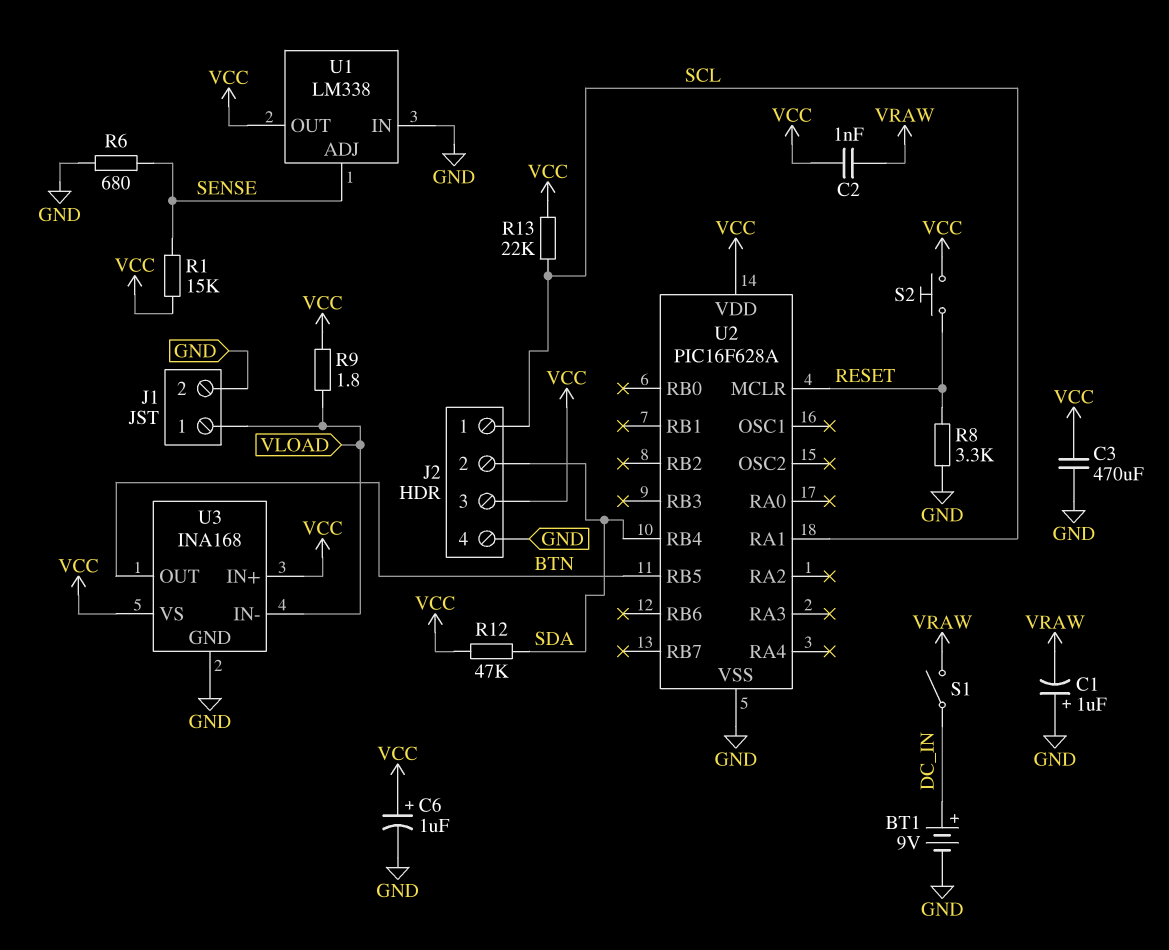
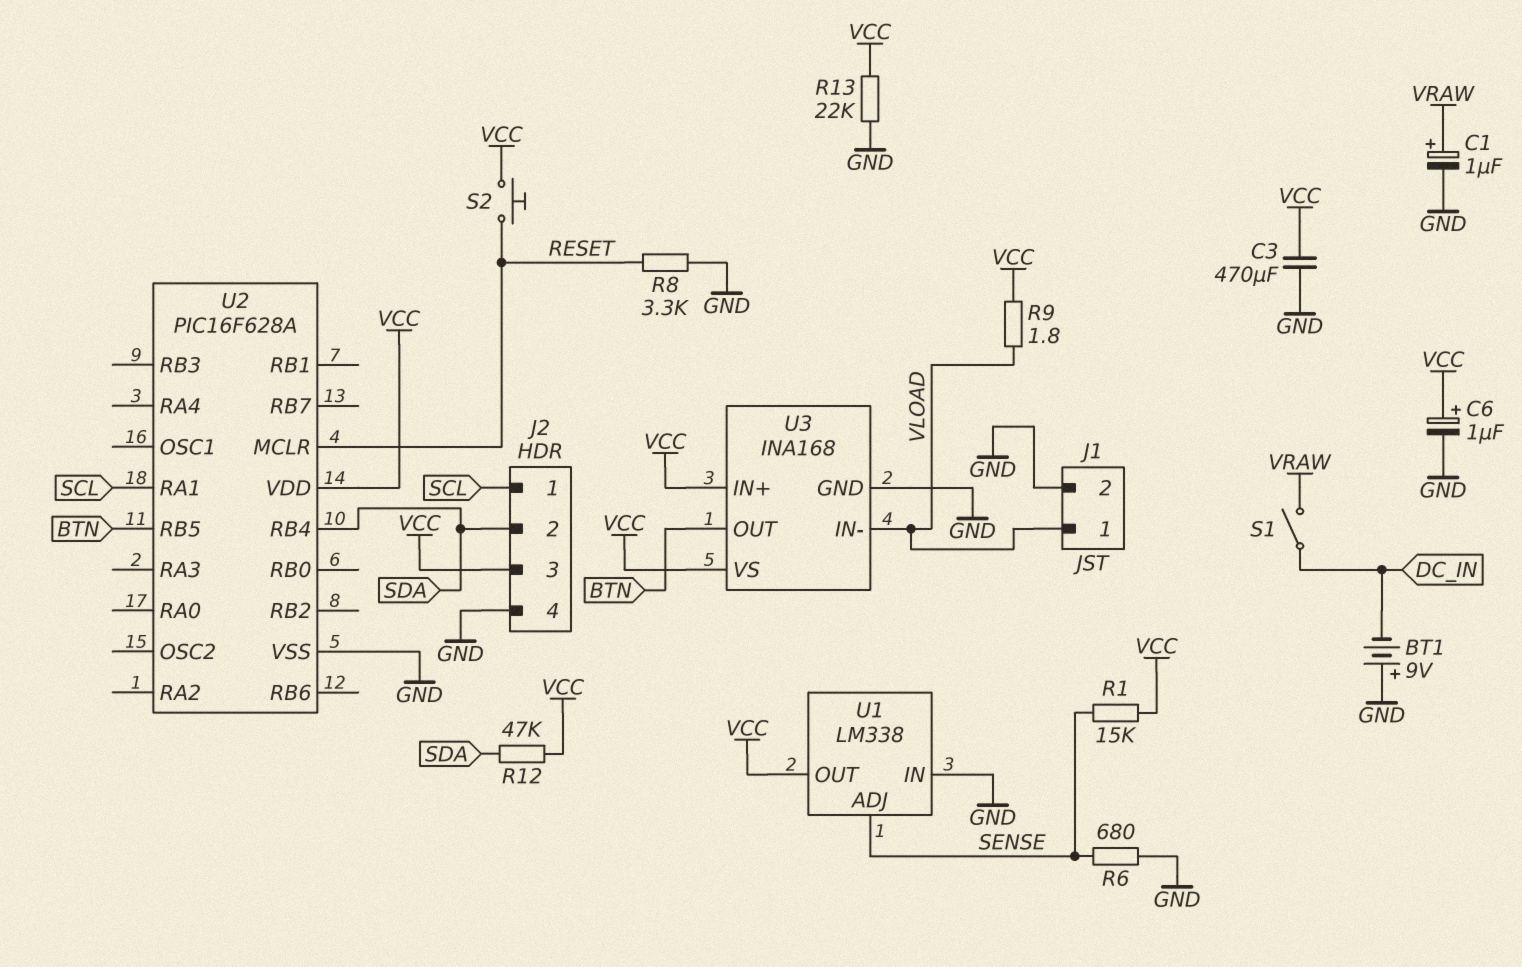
BT1: 9V (plus DC_IN, minus GND) -> 9V (plus GND, minus DC_IN)
C1: 1uF (plus GND, minus VRAW) -> 1uF (plus VRAW, minus GND)
C2: 1nF (VCC, VRAW) -> none
R13: 22k (SCL, VCC) -> 22k (GND, VCC)

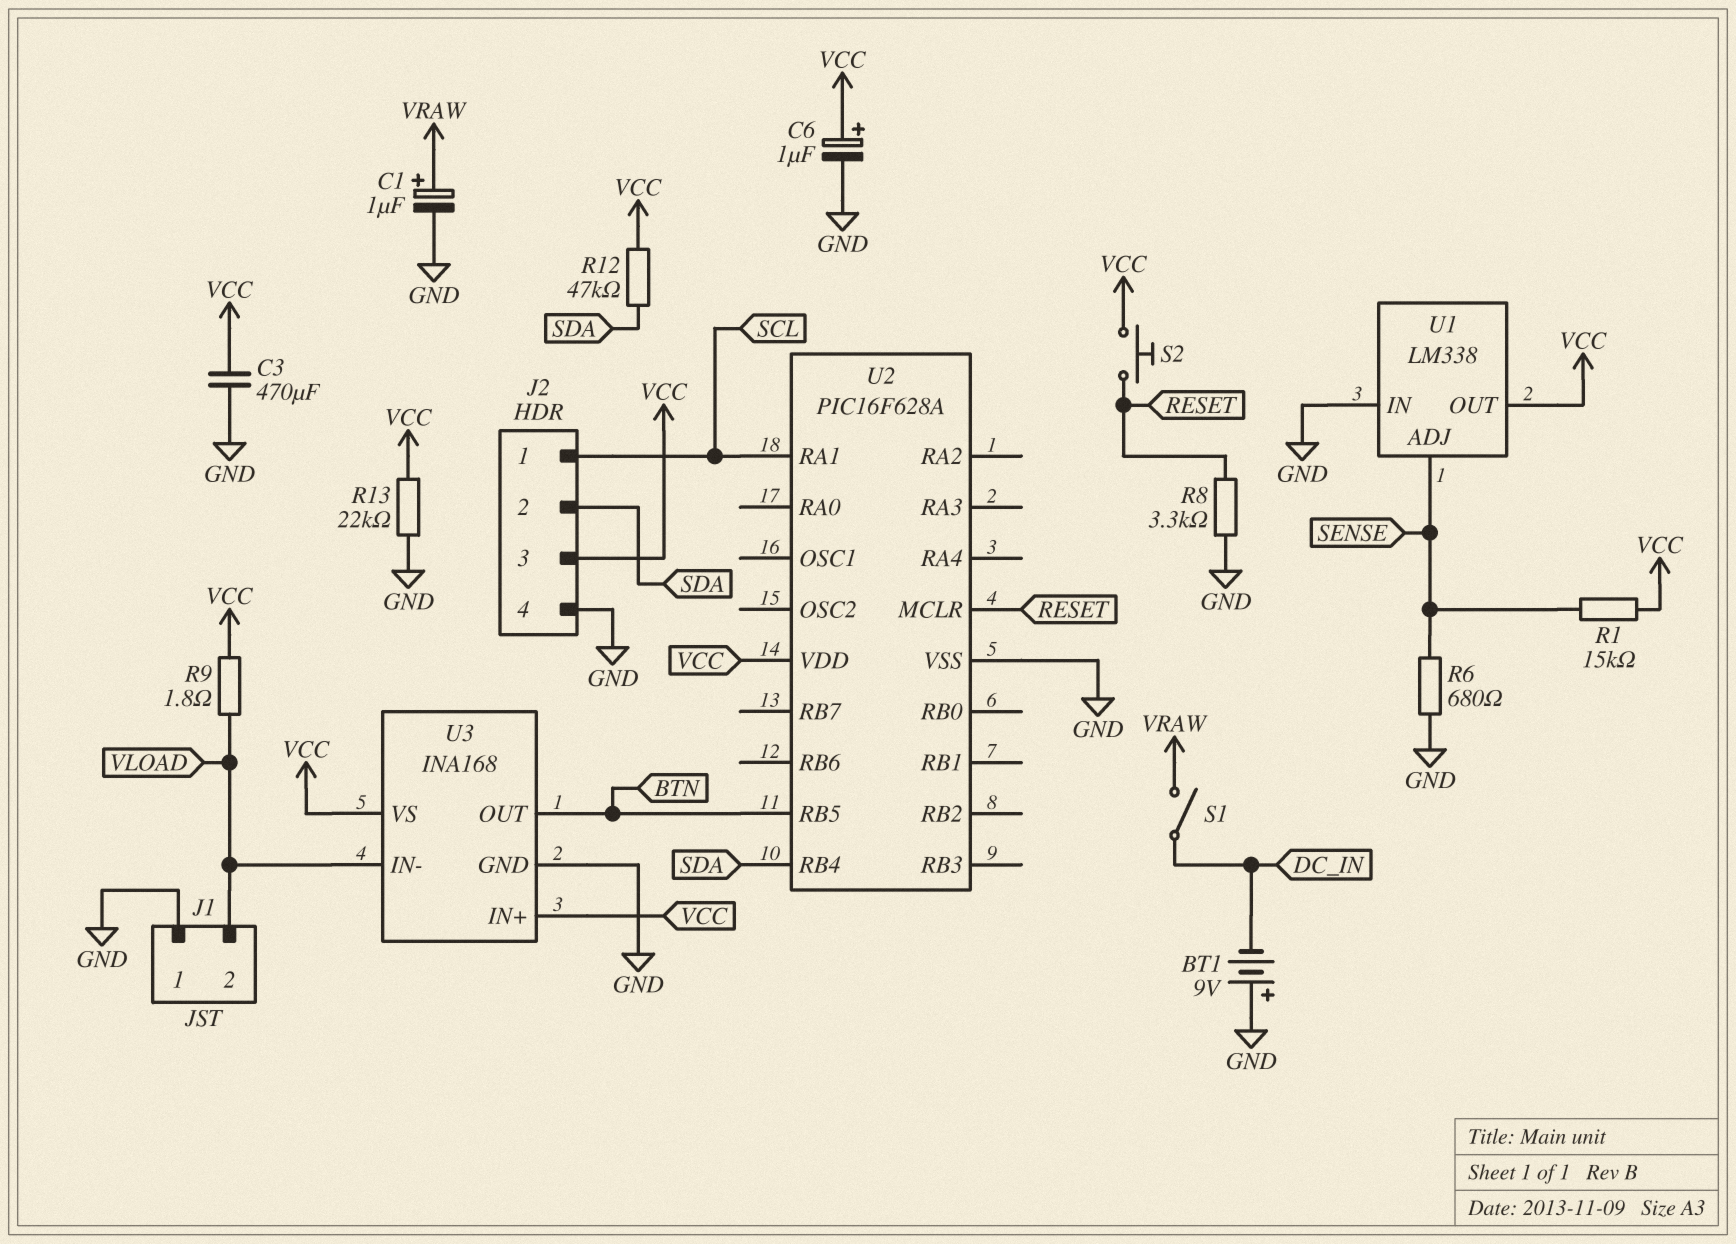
J1 pin 1: VLOAD -> GND
J1 pin 2: GND -> VLOAD

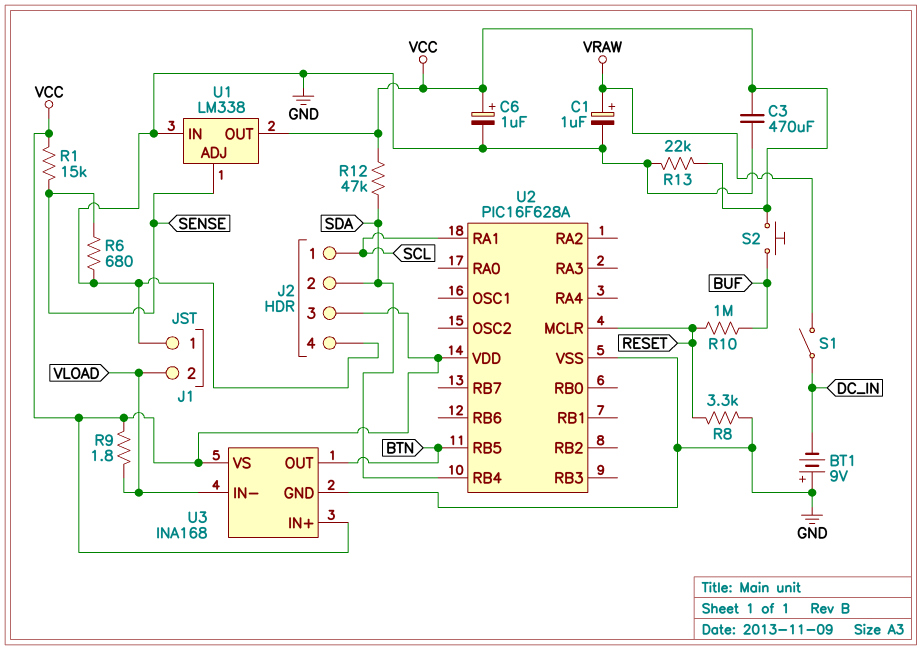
R10: none -> 1M (BUF, RESET)
S2: button (RESET, VCC) -> button (BUF, VCC)

